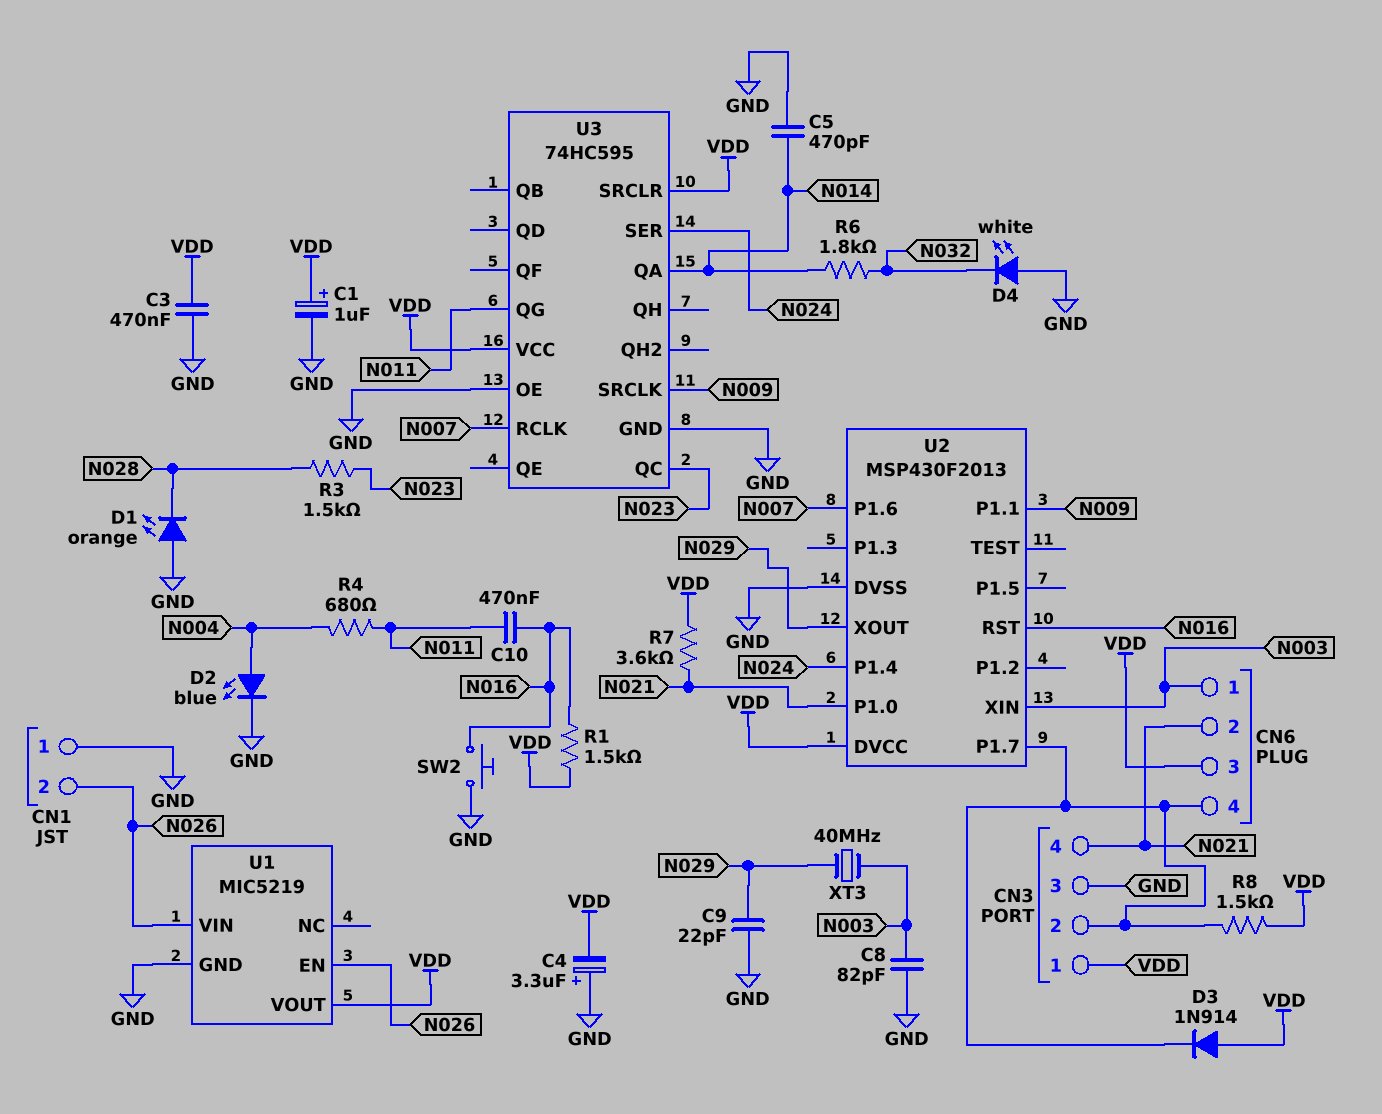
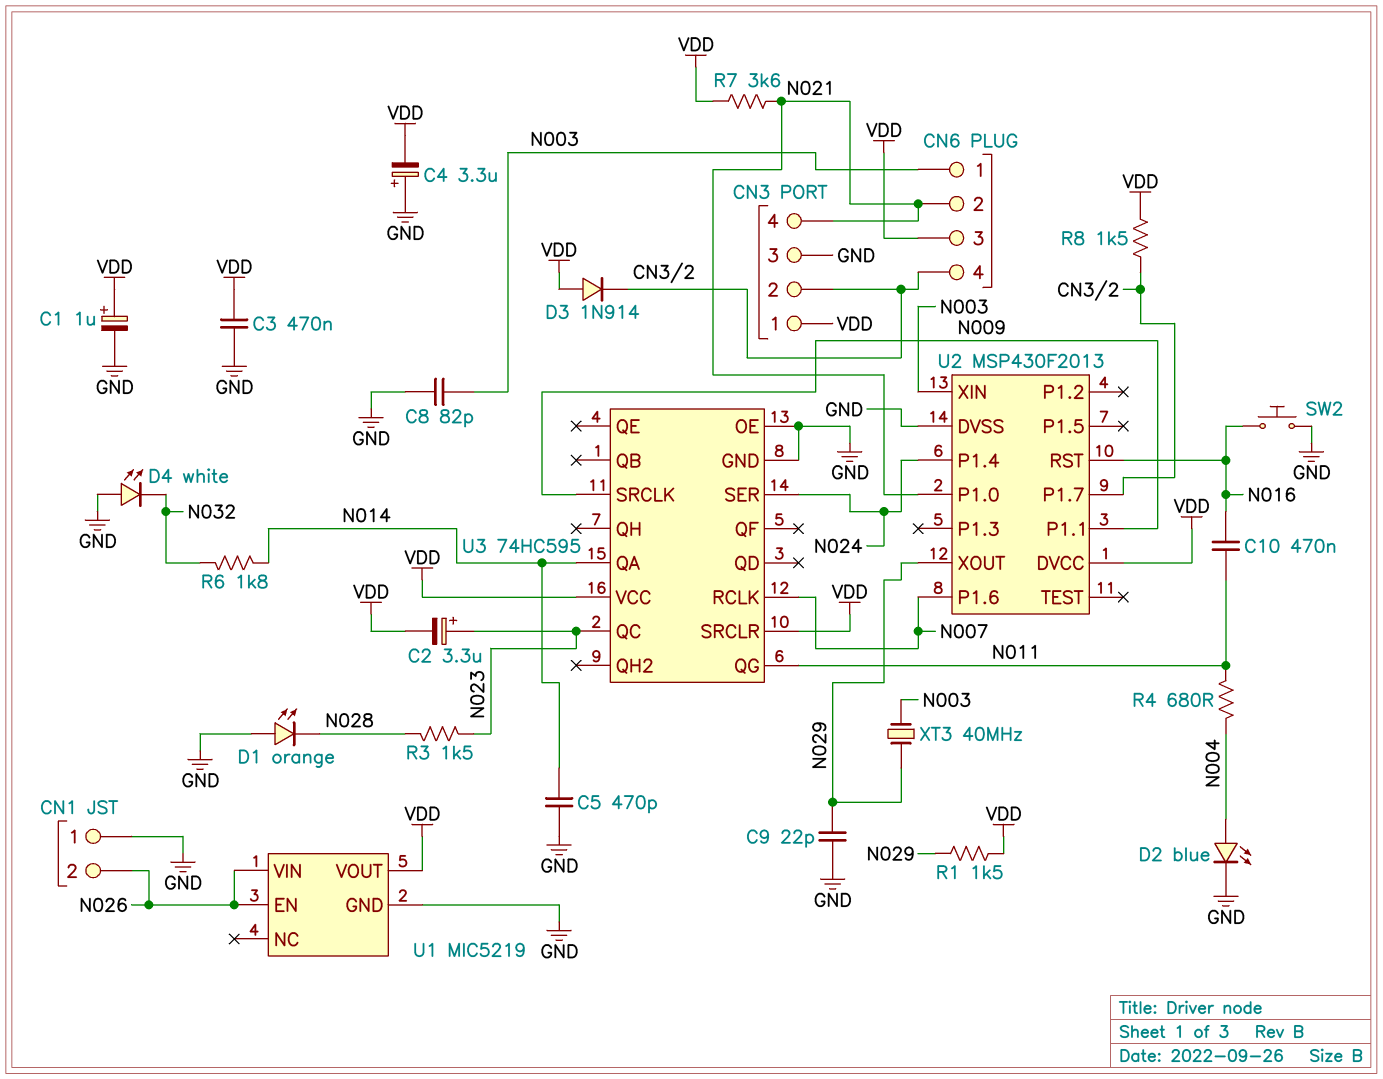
C2: none -> 3.3uF (plus N023, minus VDD)
R1: 1.5k (N016, VDD) -> 1.5k (N029, VDD)

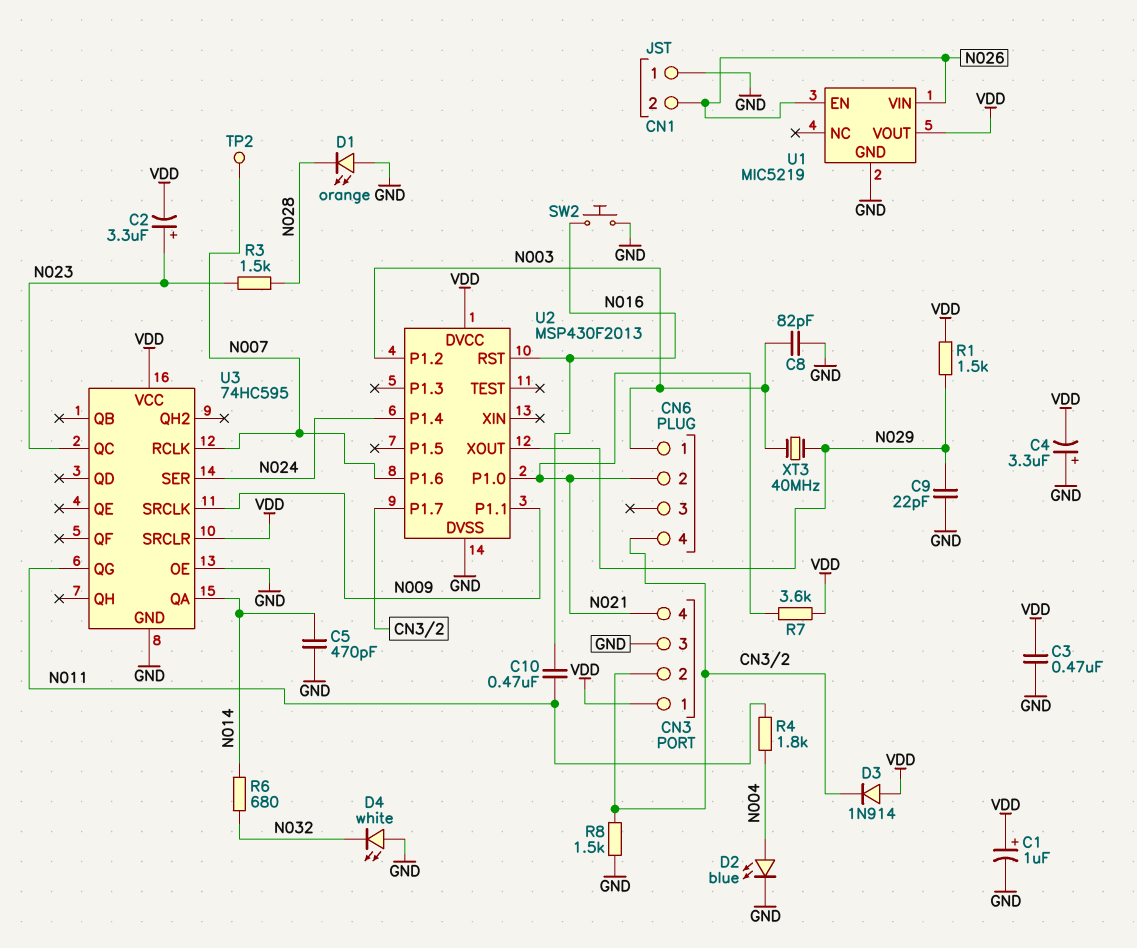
CN6 pin 3: VDD -> none
R4: 680 (N004, N011) -> 1.8k (N004, N011)
R6: 1.8k (N014, N032) -> 680 (N014, N032)
R8: 1.5k (CN3/2, VDD) -> 1.5k (CN3/2, GND)
TP2: none -> test point (N007)
U2 pin P1.2: none -> N003
U2 pin XIN: N003 -> none

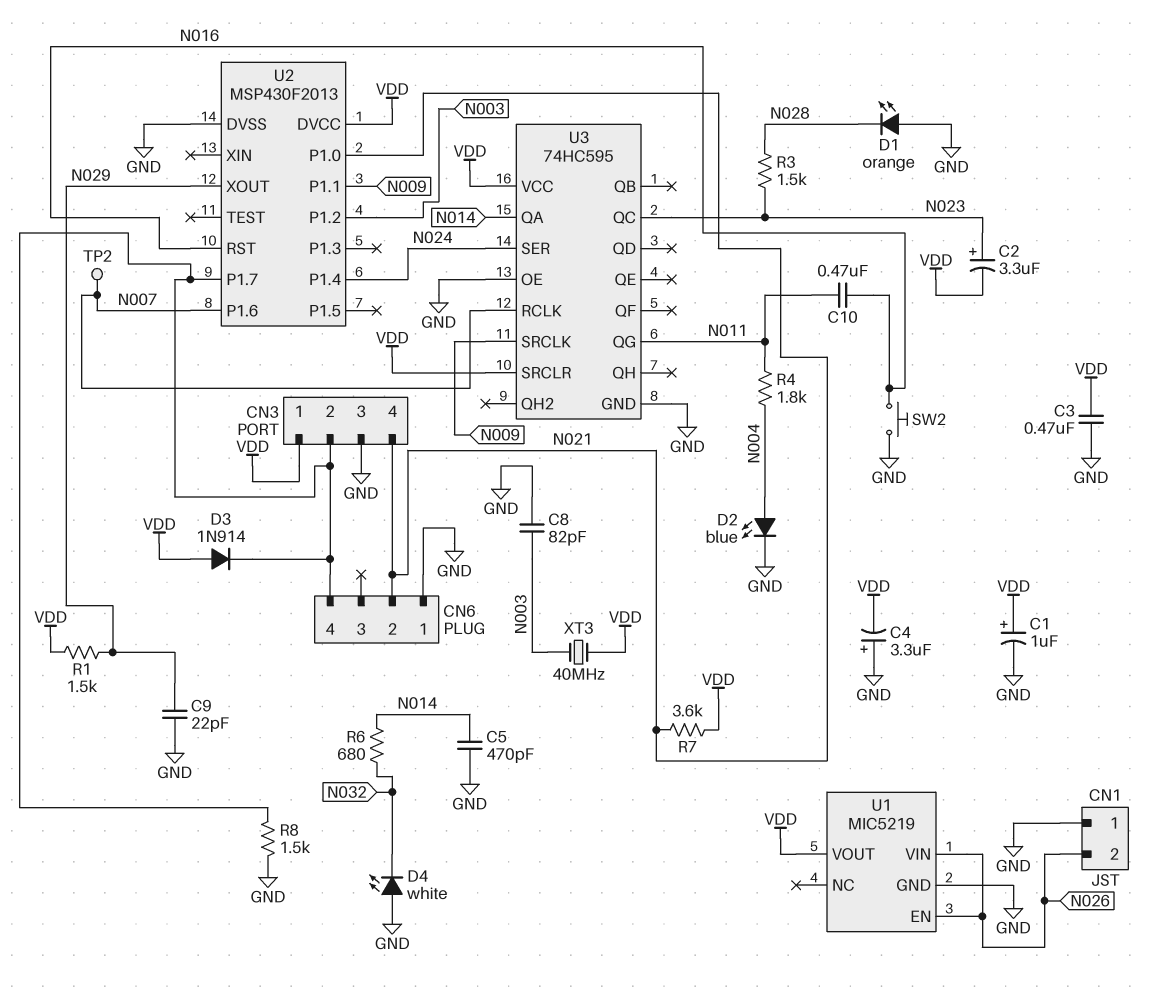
CN6 pin 1: N003 -> GND
XT3: 40MHz (N003, N029) -> 40MHz (N003, VDD)

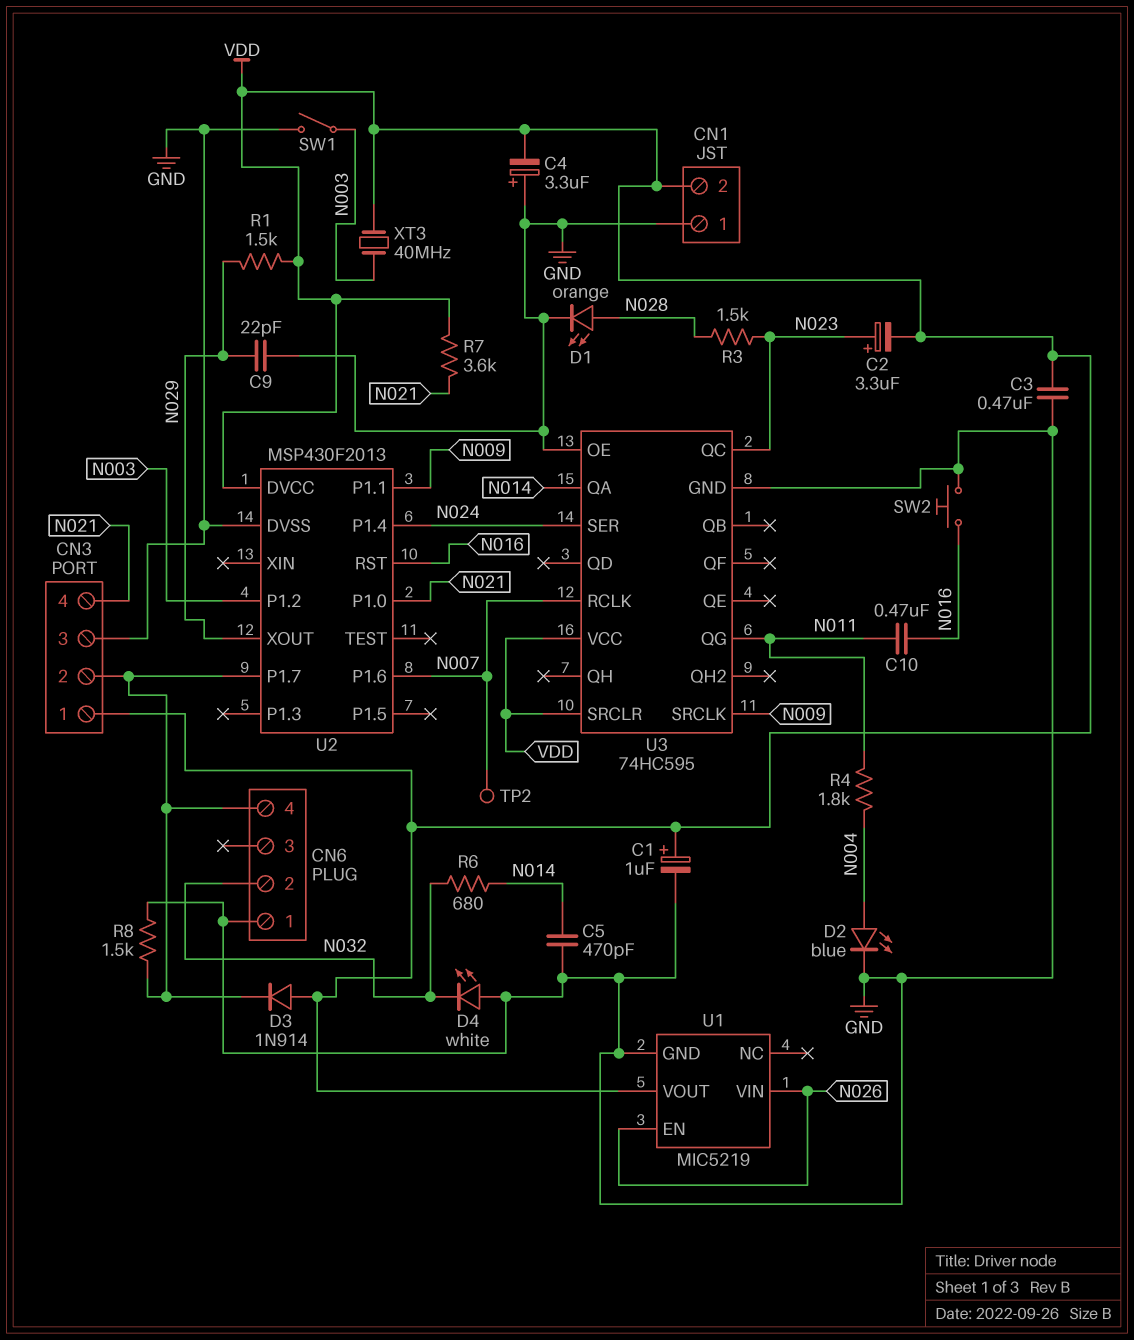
C8: 82pF (GND, N003) -> none
CN1 pin 2: N026 -> VDD
CN6 pin 2: N021 -> N032
D1: LED orange (A GND, K N028) -> LED orange (A N028, K GND)
SW1: none -> switch (GND, N003)

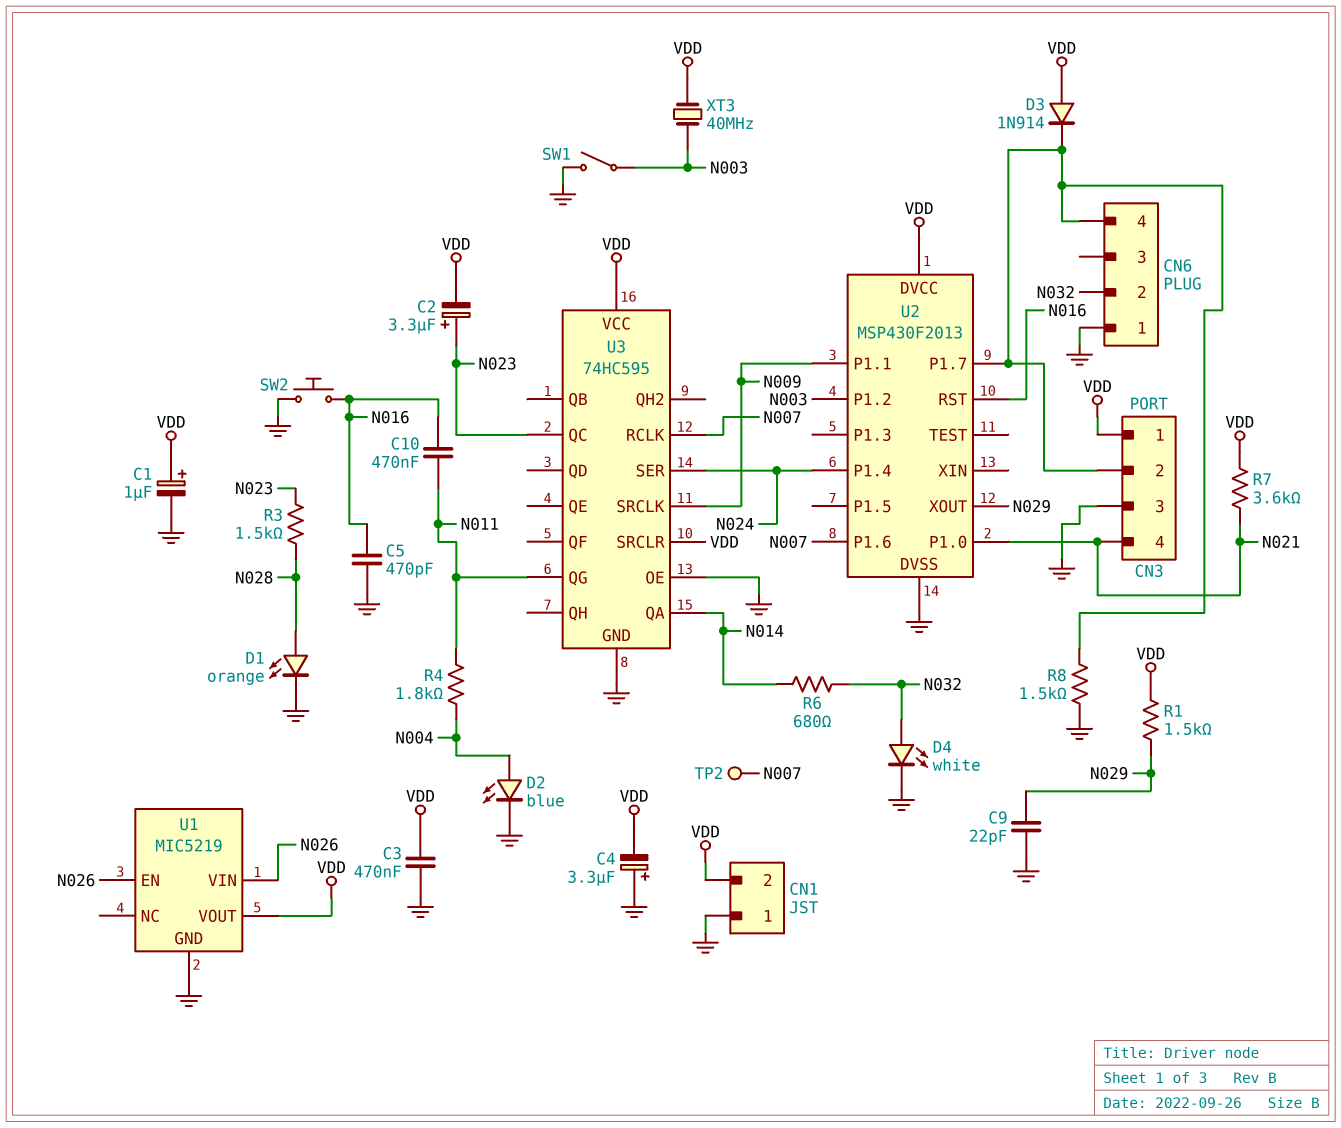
C5: 470pF (GND, N014) -> 470pF (GND, N016)
D4: LED white (A GND, K N032) -> LED white (A N032, K GND)

